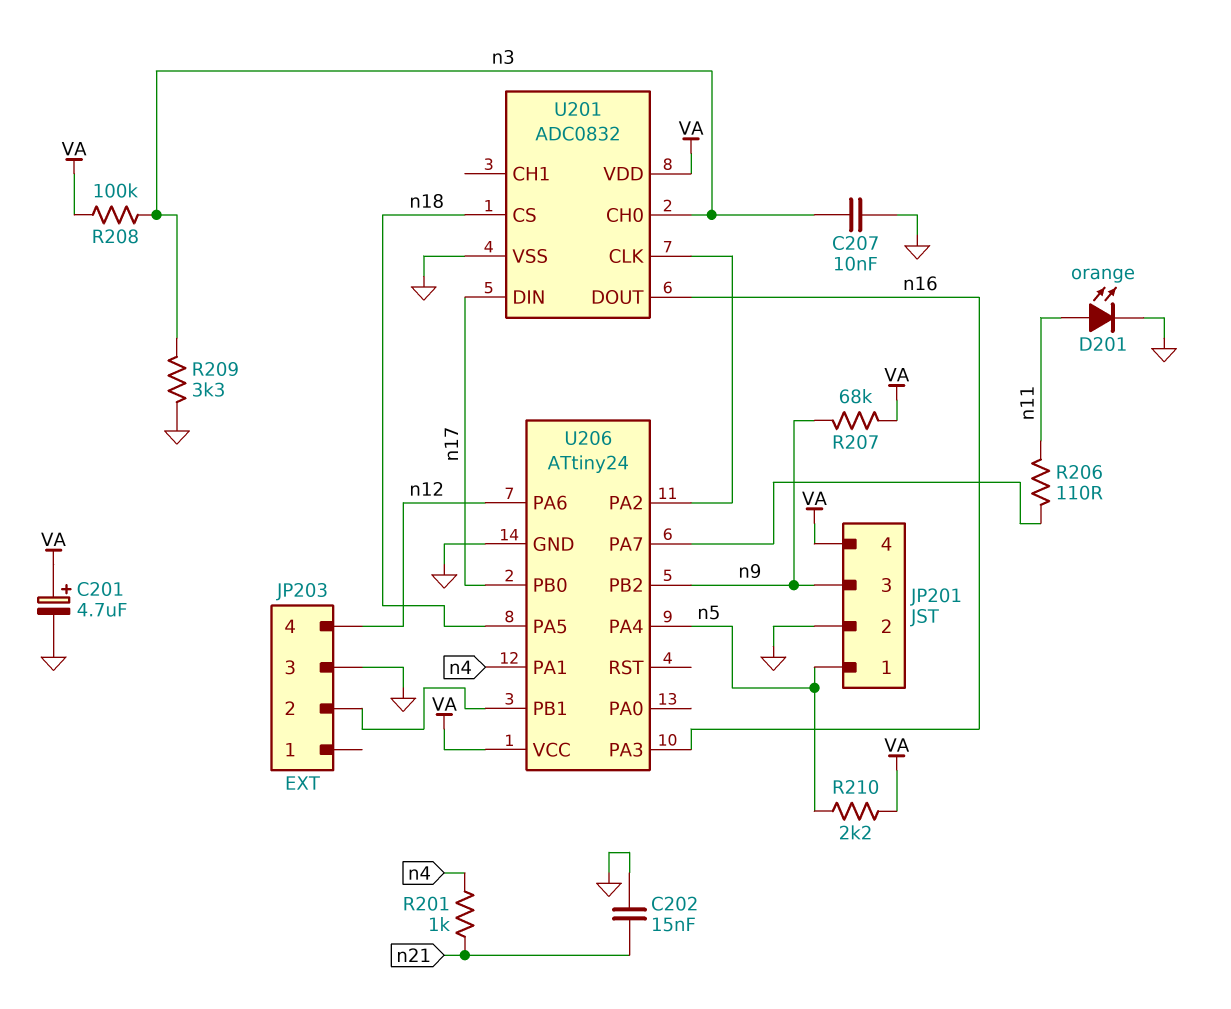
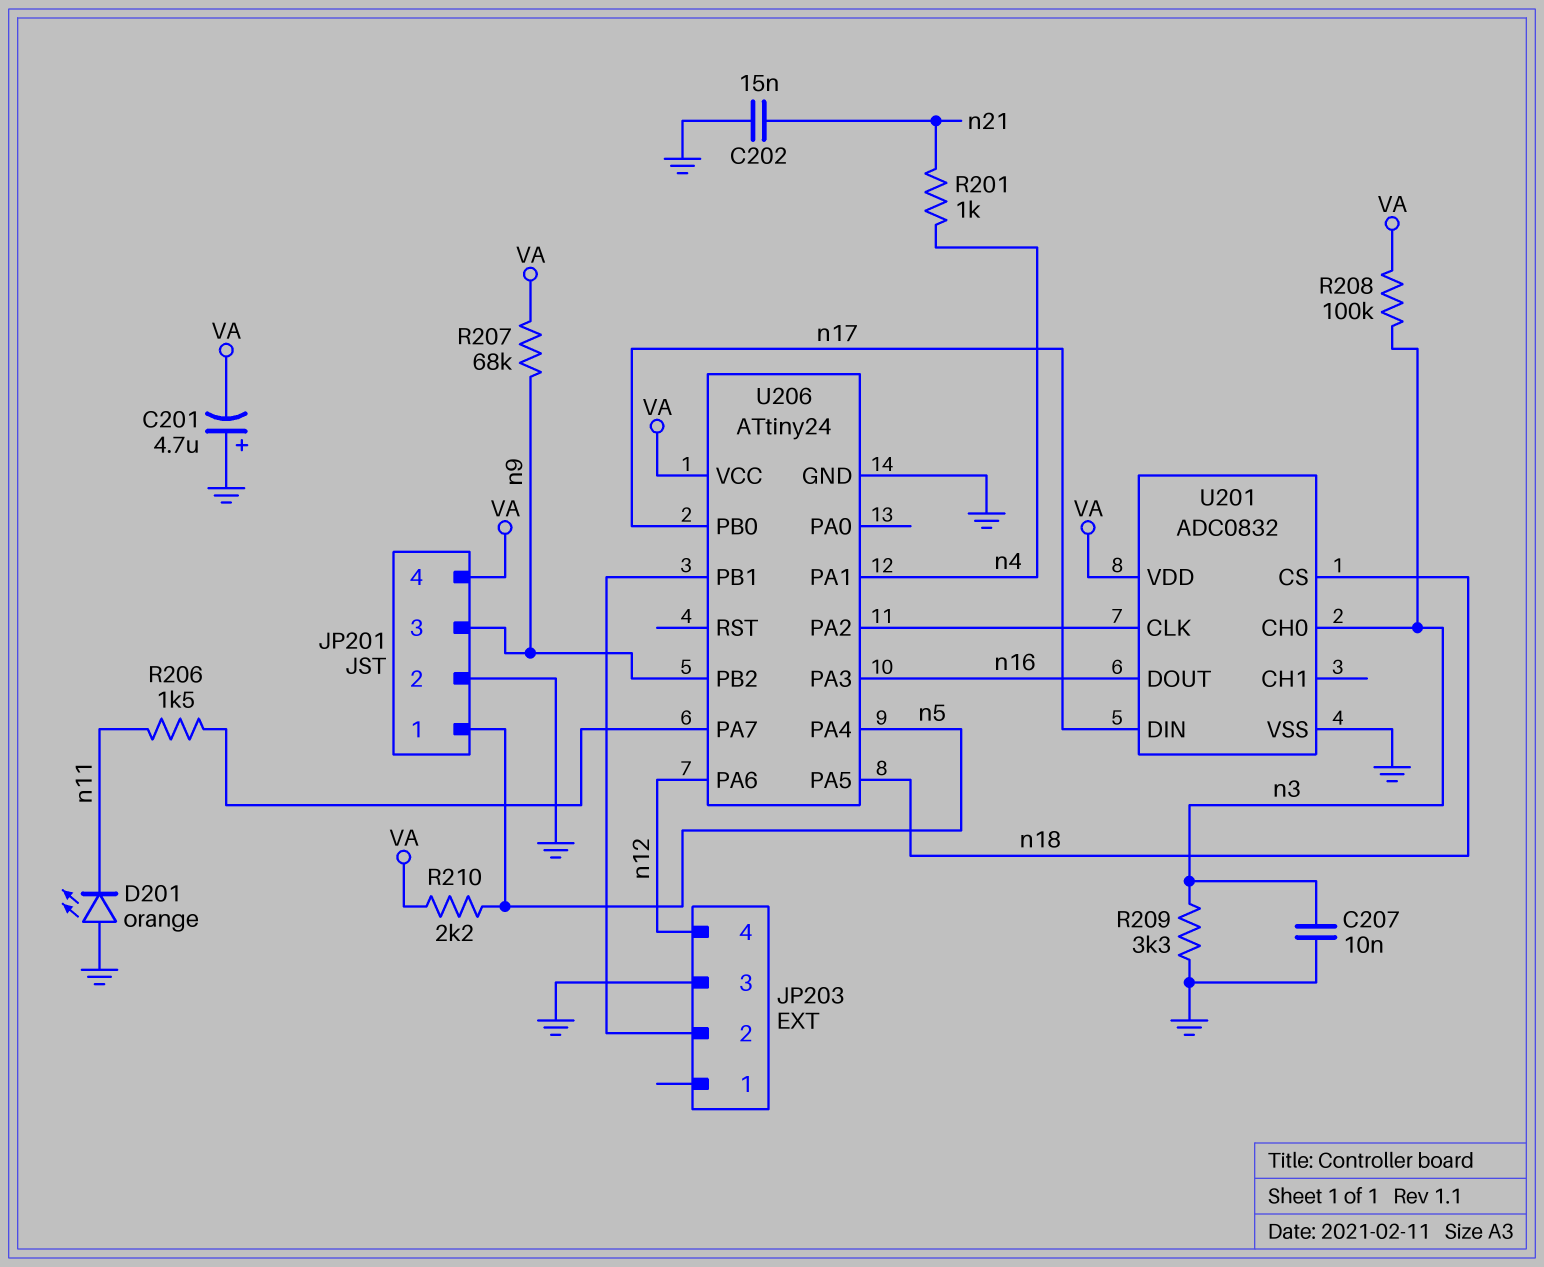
C201: 4.7uF (plus VA, minus GND) -> 4.7uF (plus GND, minus VA)
D201: LED orange (A n11, K GND) -> LED orange (A GND, K n11)
R206: 110 (U206/PA7, n11) -> 1.5k (U206/PA7, n11)

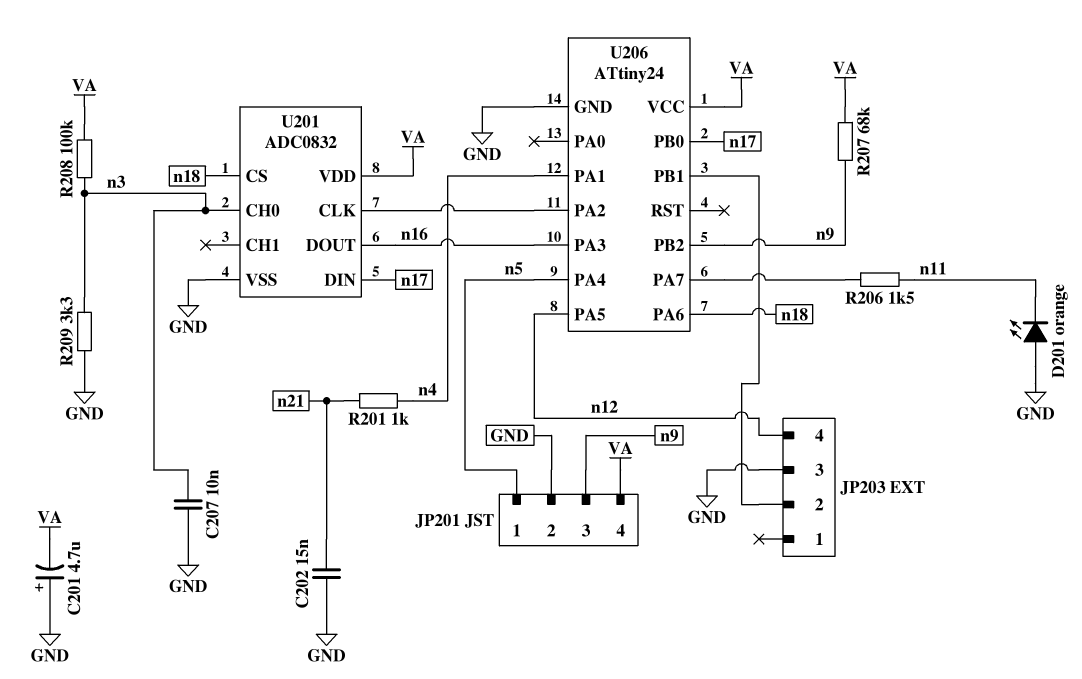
R210: 2.2k (VA, n5) -> none
U206 pin PA5: n18 -> n12
U206 pin PA6: n12 -> n18

